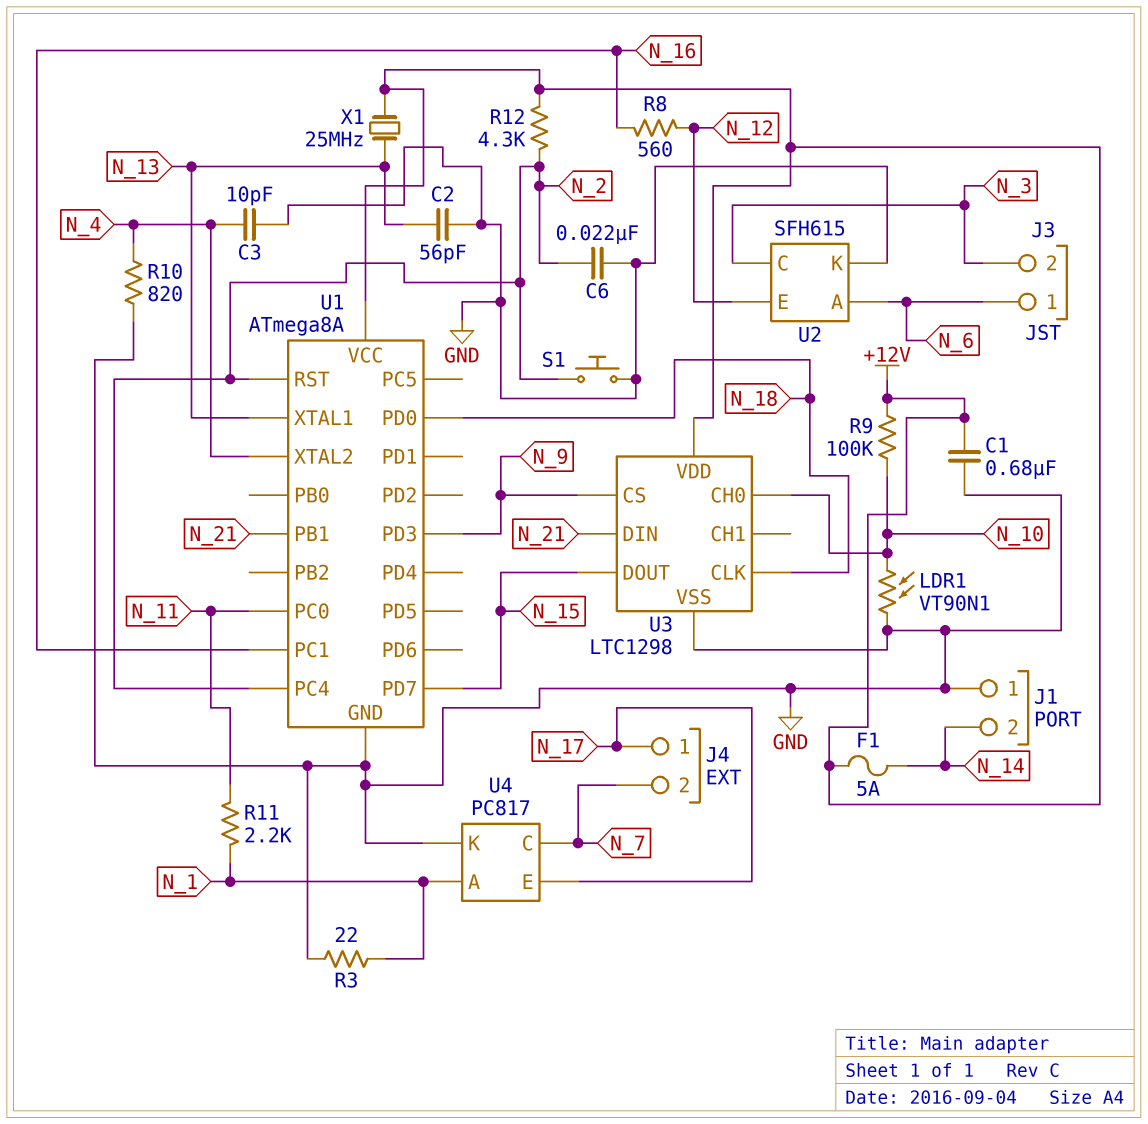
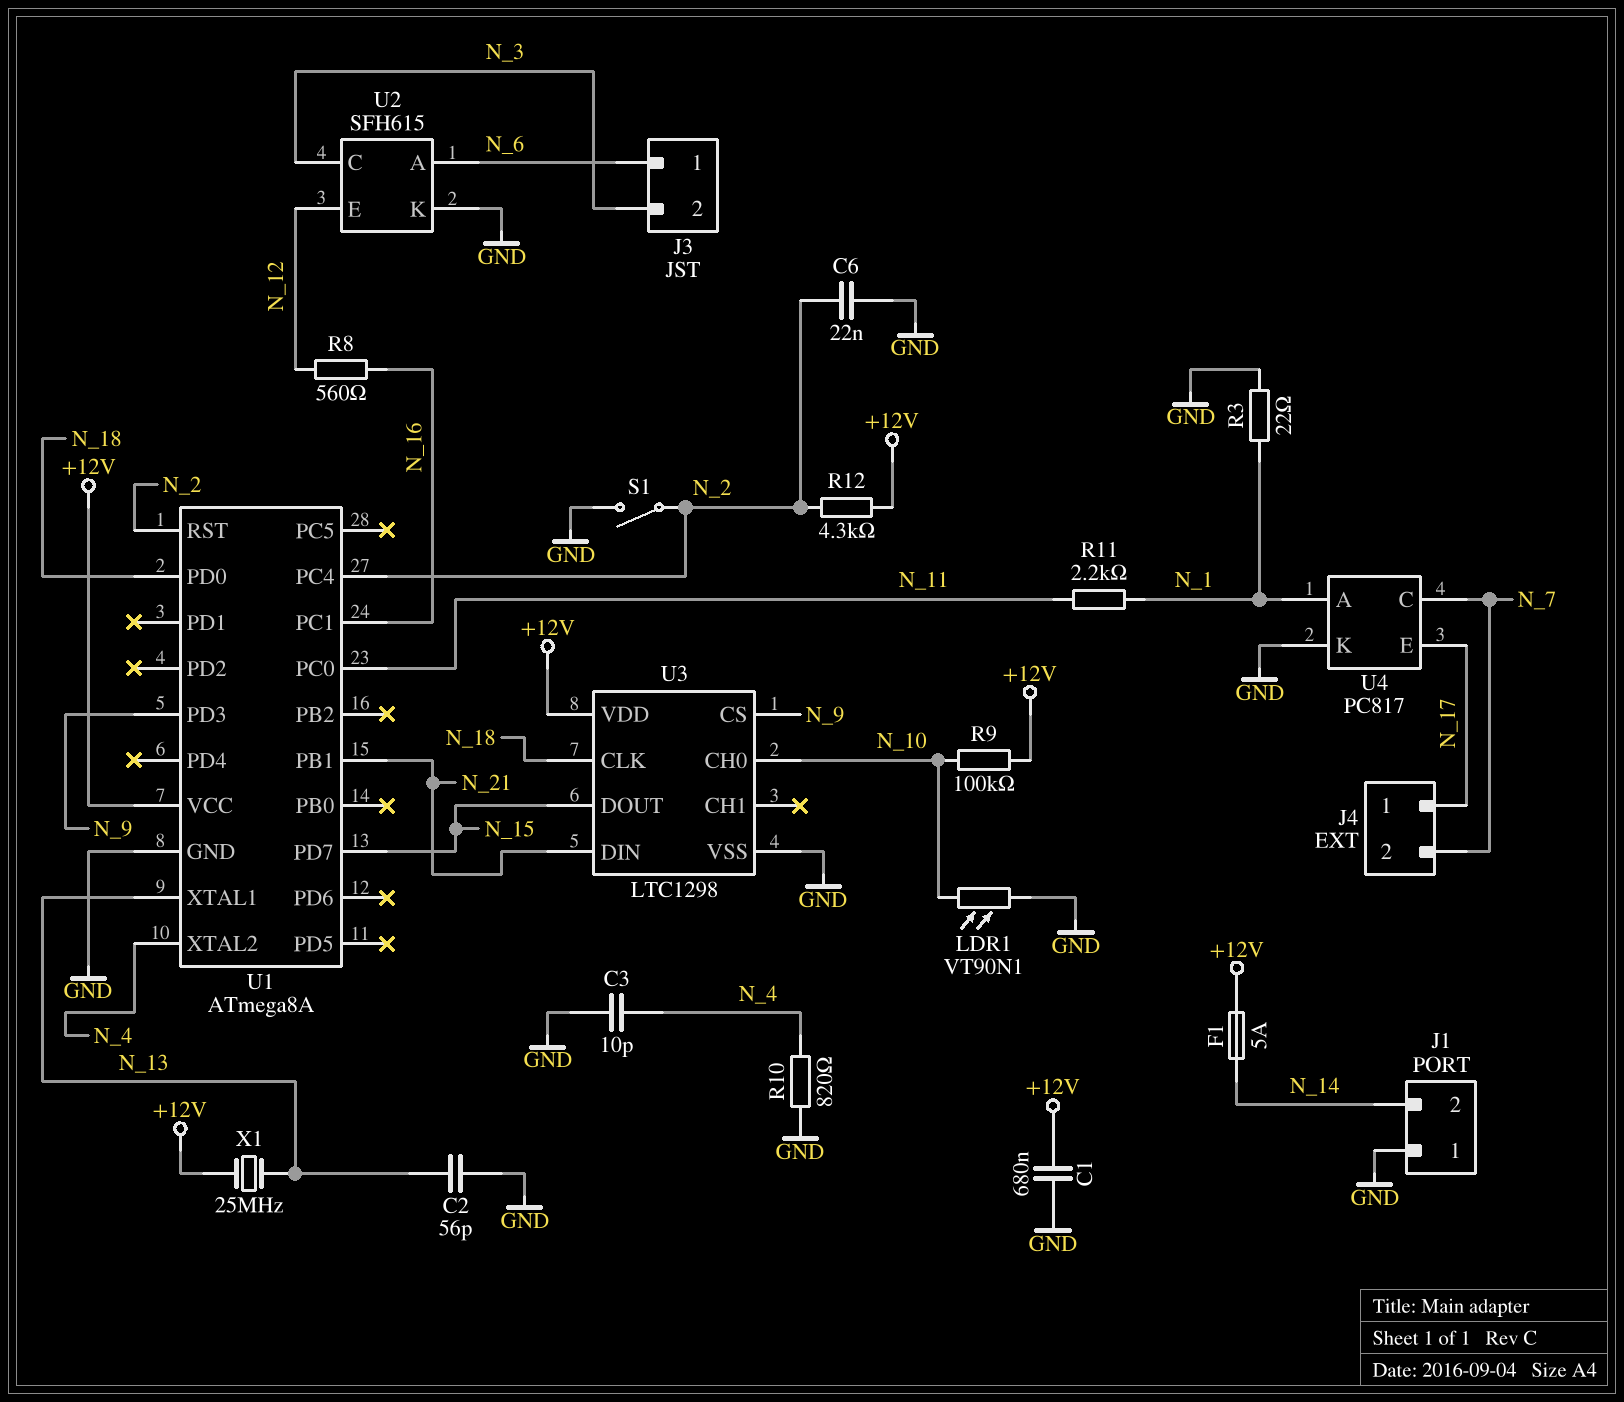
S1: button (GND, N_2) -> switch (GND, N_2)

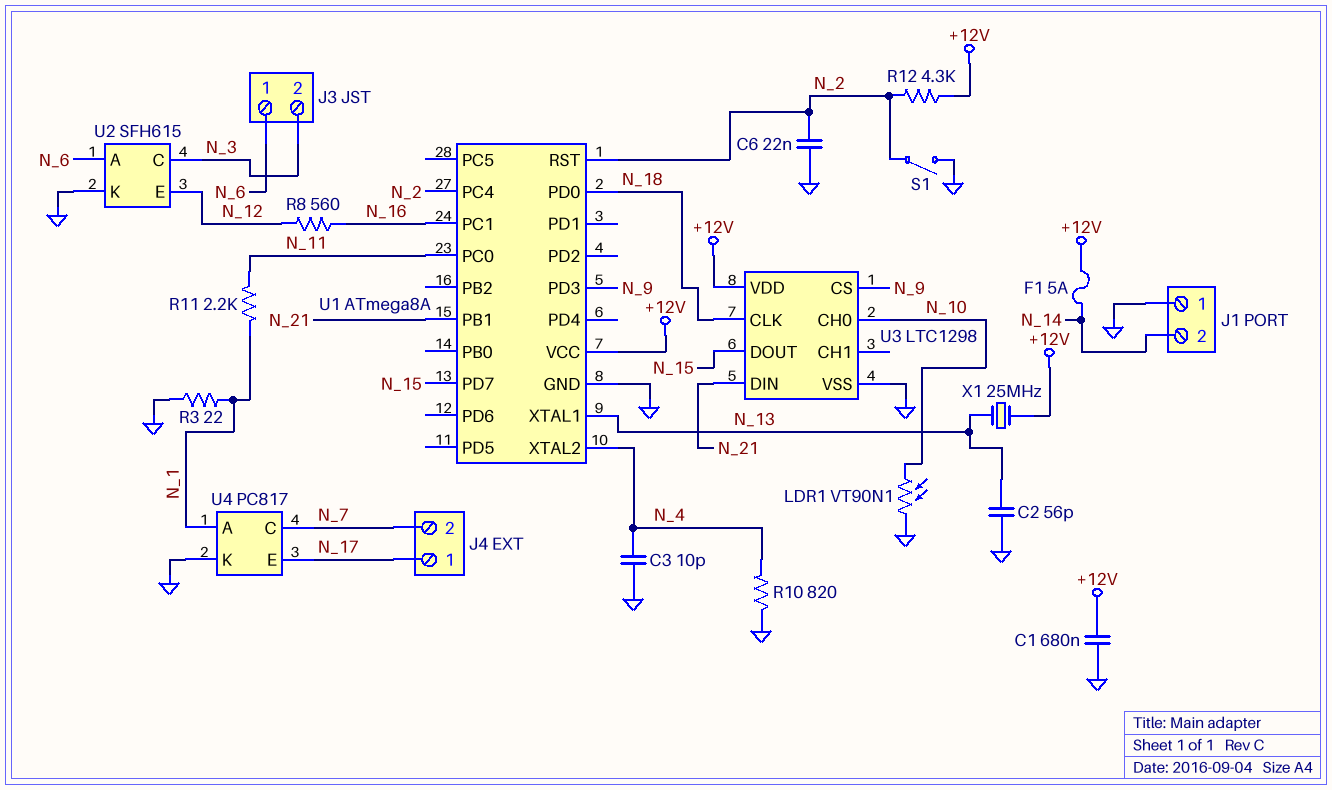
R9: 100k (+12V, N_10) -> none

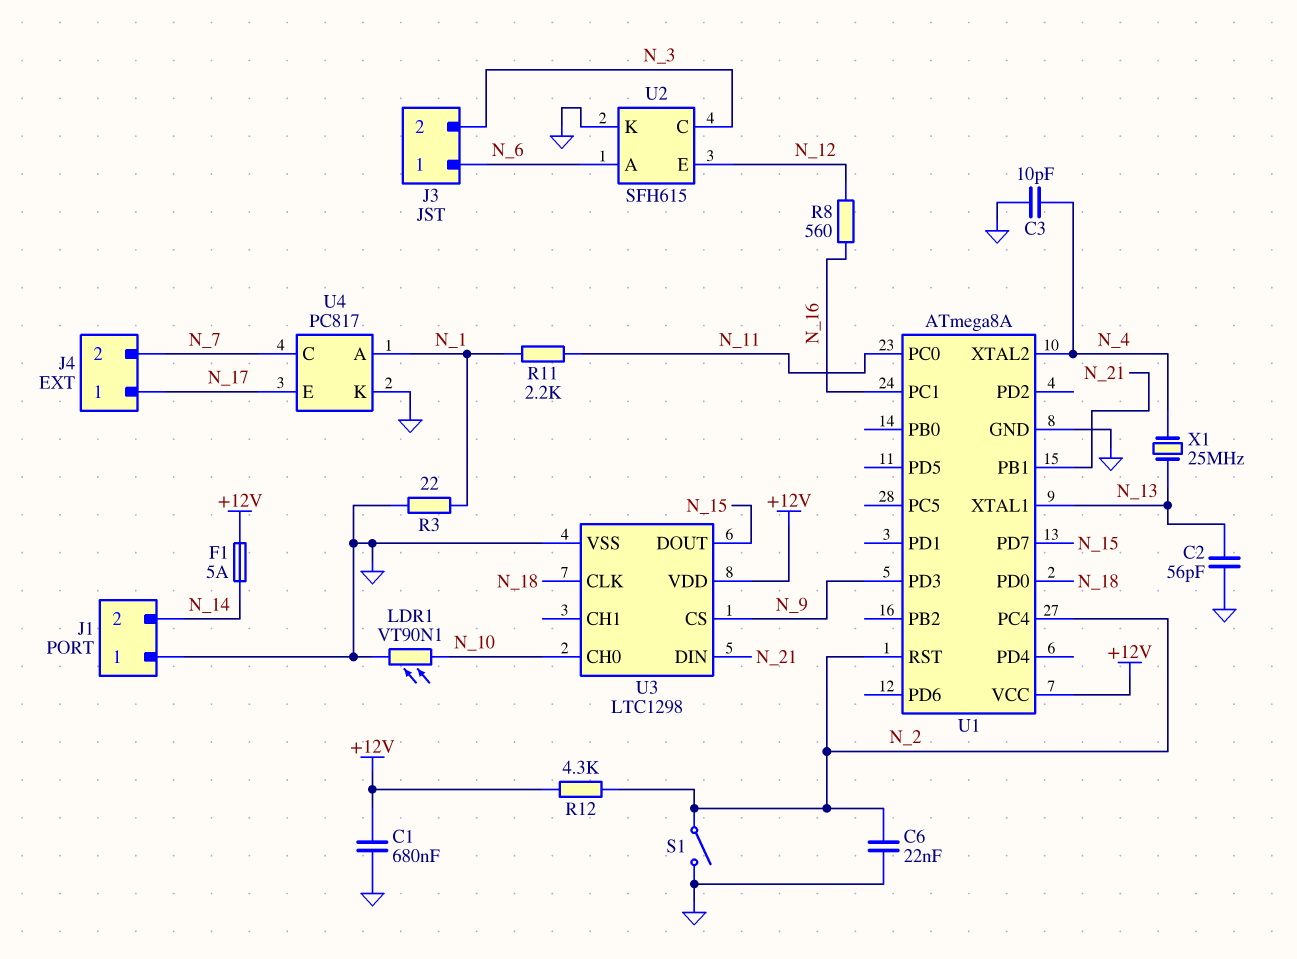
R10: 820 (GND, N_4) -> none
X1: 25MHz (+12V, N_13) -> 25MHz (N_4, N_13)

